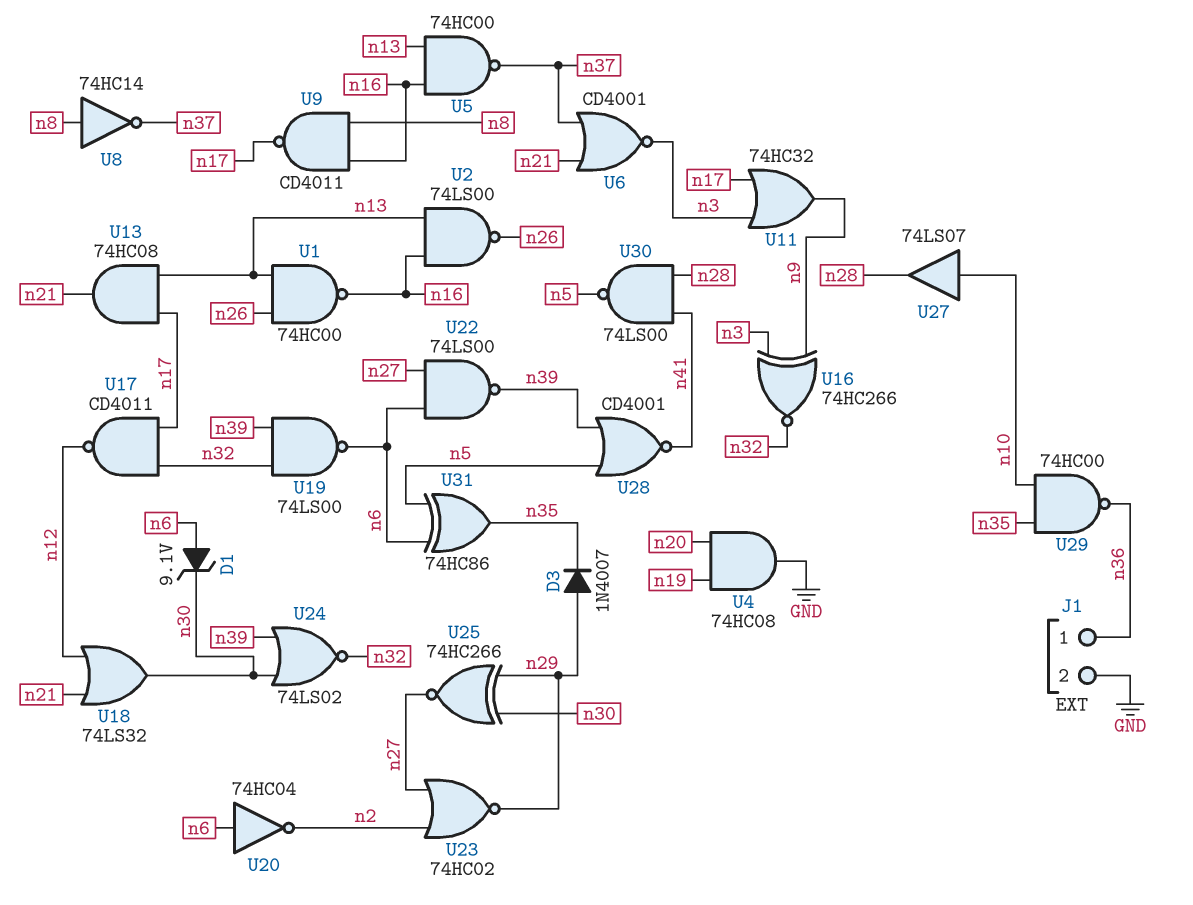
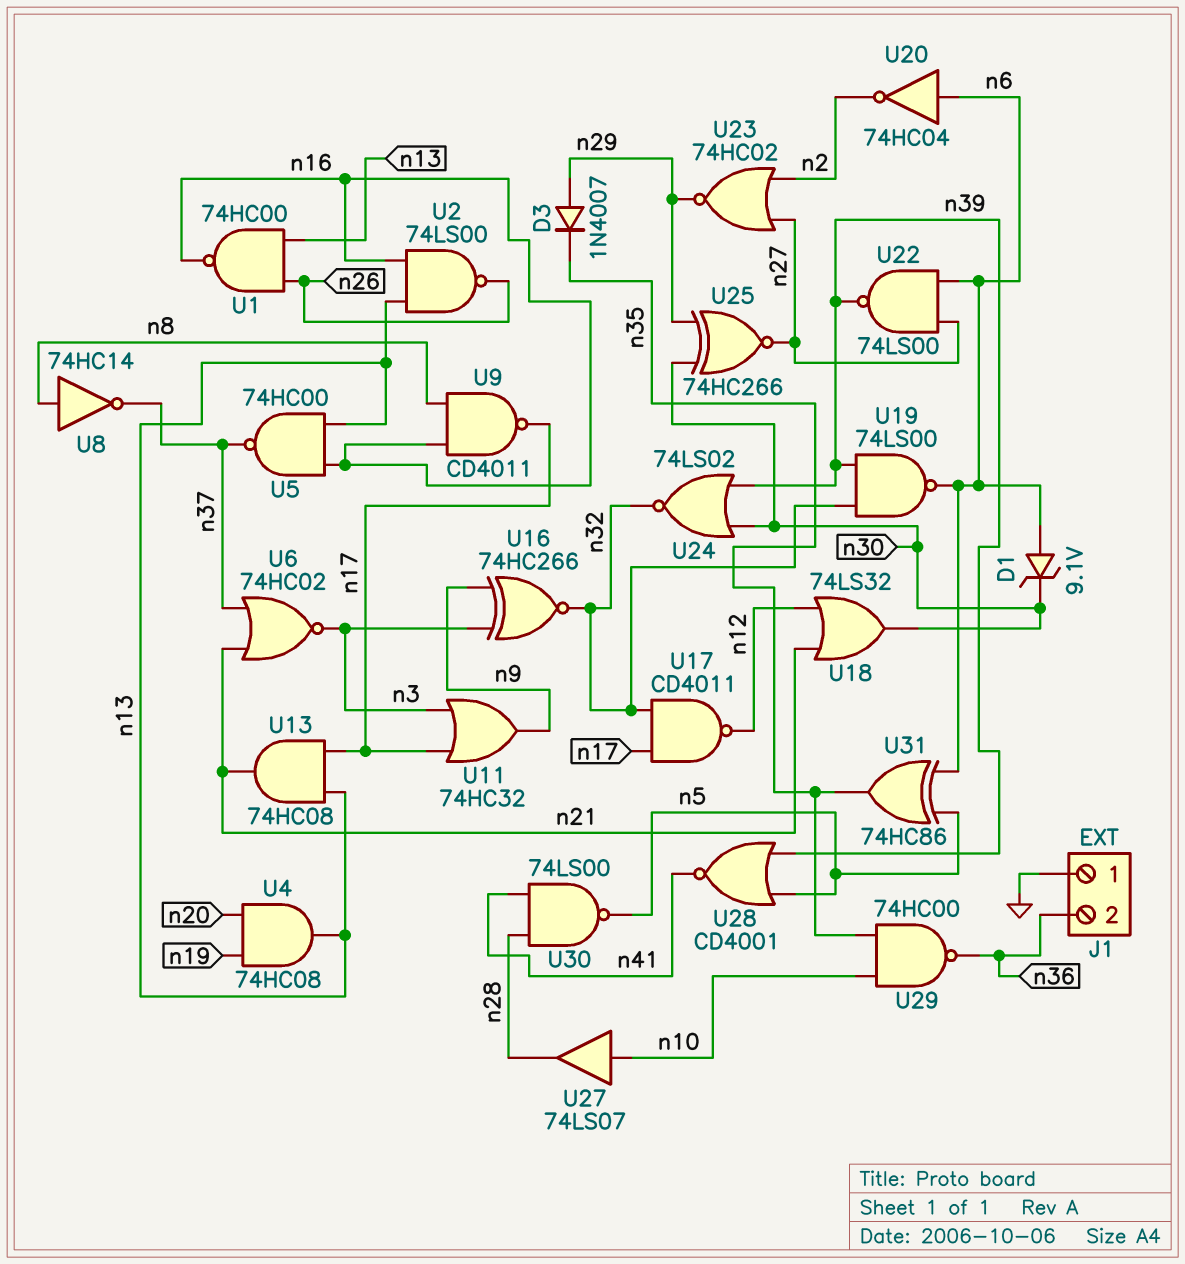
J1 pin 1: n36 -> GND
J1 pin 2: GND -> n36
U4: AND 74HC08 (in n19, in n20, out GND) -> AND 74HC08 (in n19, in n20, out n13)
U6: NOR CD4001 (in n21, in n37, out n3) -> NOR 74HC02 (in n21, in n37, out n3)

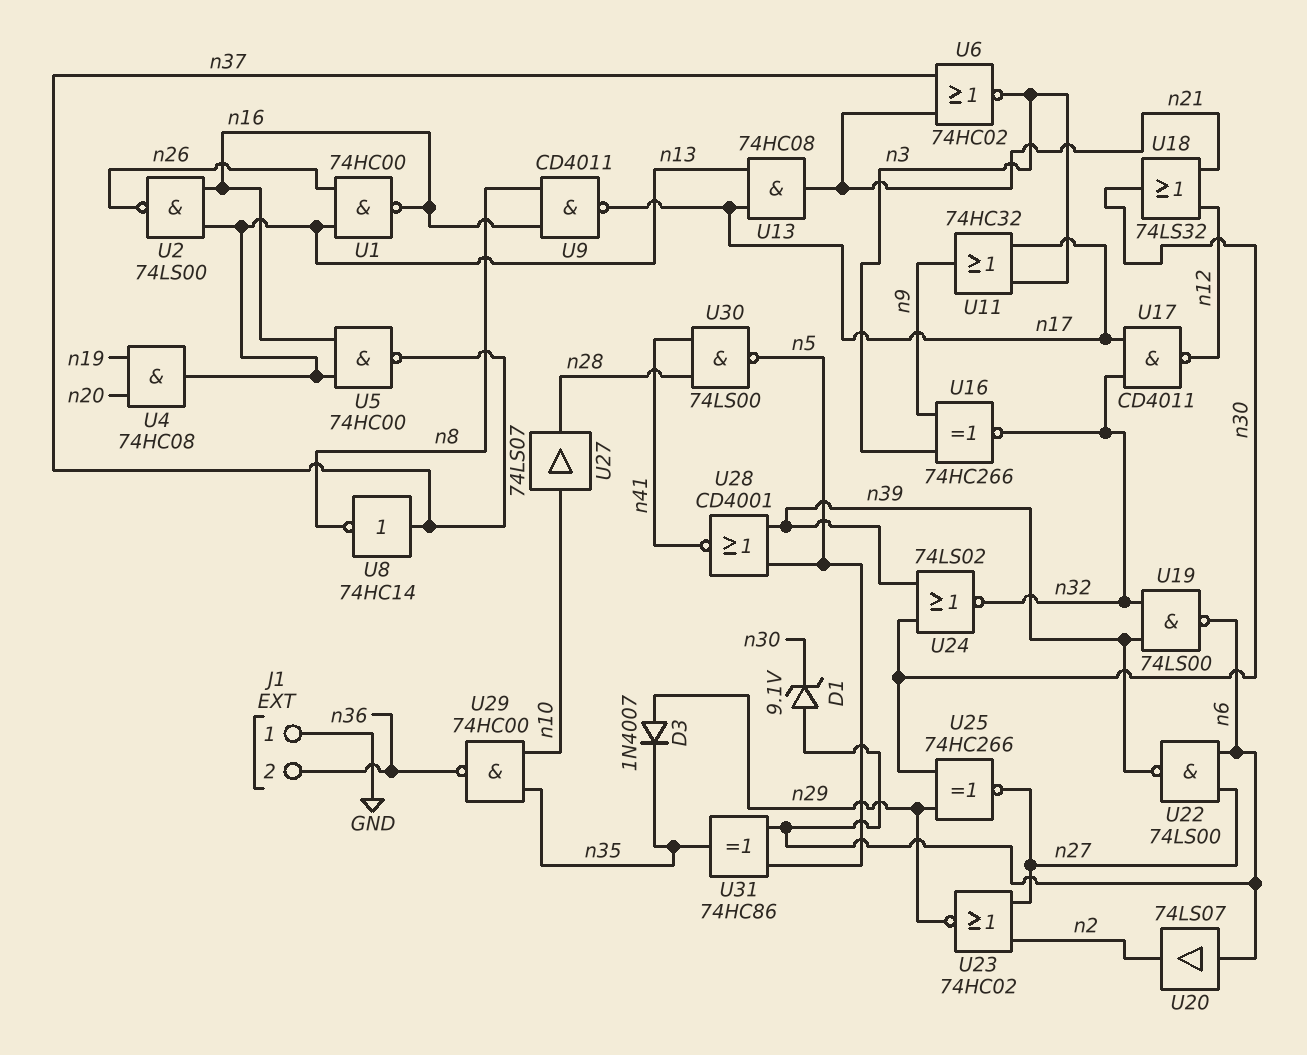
U8: NOT 74HC14 (in n8, out n37) -> NOT 74HC14 (in n37, out n8)
U20: NOT 74HC04 (in n6, out n2) -> buffer 74LS07 (in n6, out n2)

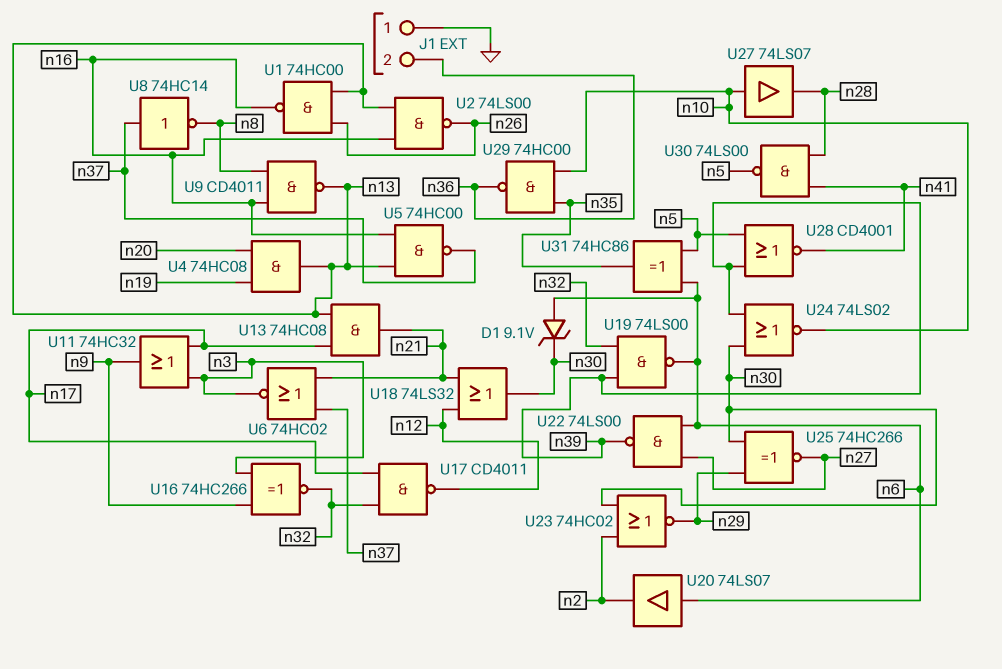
D3: diode 1N4007 (A n29, K n35) -> none
U9: NAND CD4011 (in n8, in n16, out n17) -> NAND CD4011 (in n8, in n16, out n13)
U23: NOR 74HC02 (in n2, in n27, out n29) -> NOR 74HC02 (in n2, in n30, out n29)
U24: NOR 74LS02 (in n30, in n39, out n32) -> NOR 74LS02 (in n30, in n39, out n10)

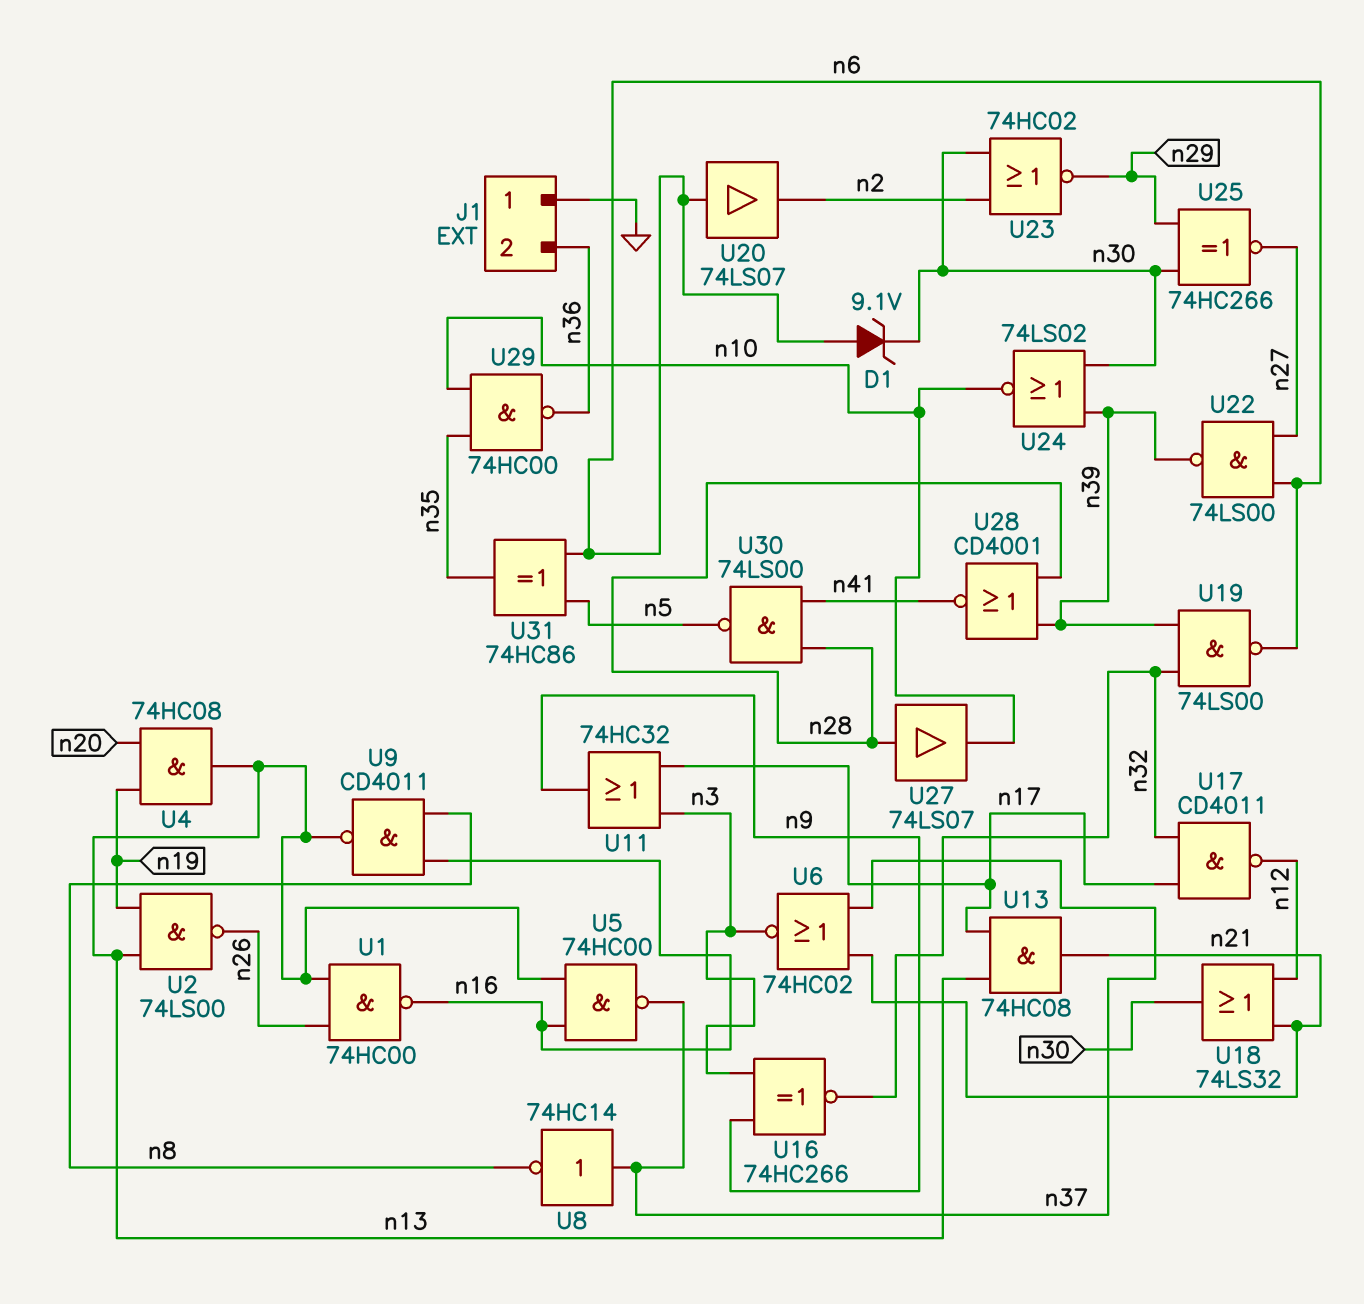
U2: NAND 74LS00 (in n13, in n16, out n26) -> NAND 74LS00 (in n13, in n19, out n26)
U27: buffer 74LS07 (in n10, out n28) -> buffer 74LS07 (in n28, out n10)
U28: NOR CD4001 (in n5, in n39, out n41) -> NOR CD4001 (in n28, in n39, out n41)

